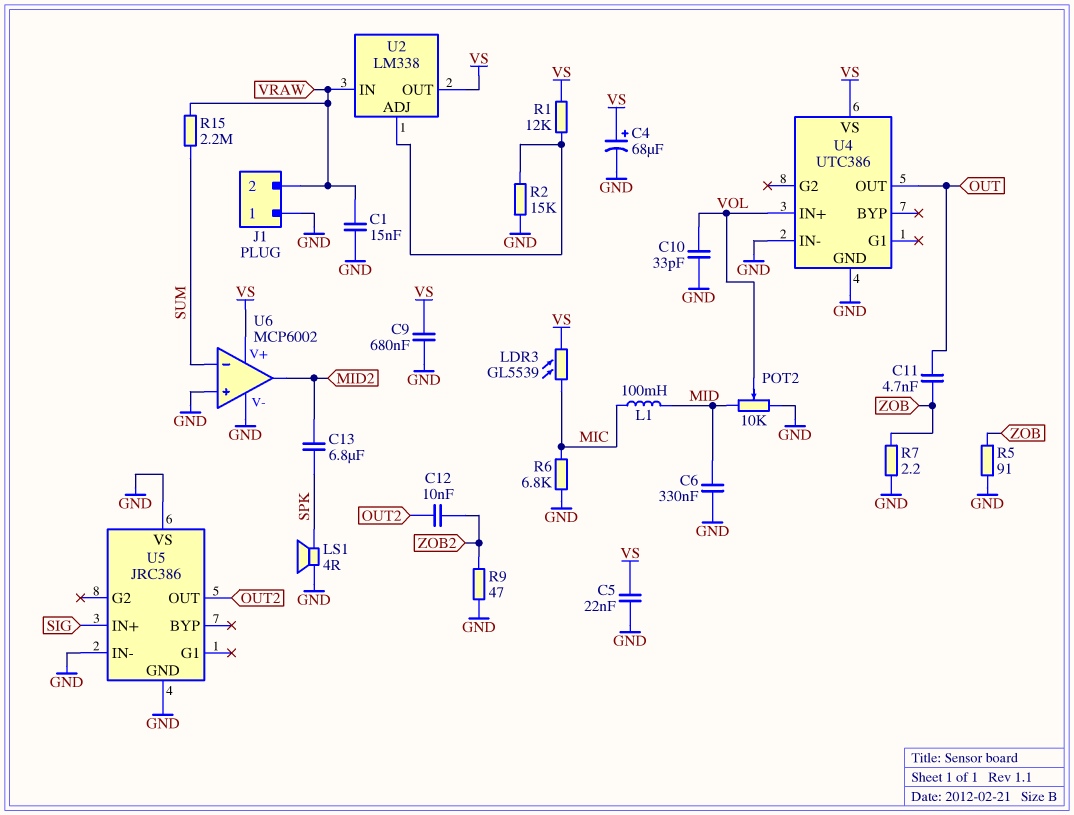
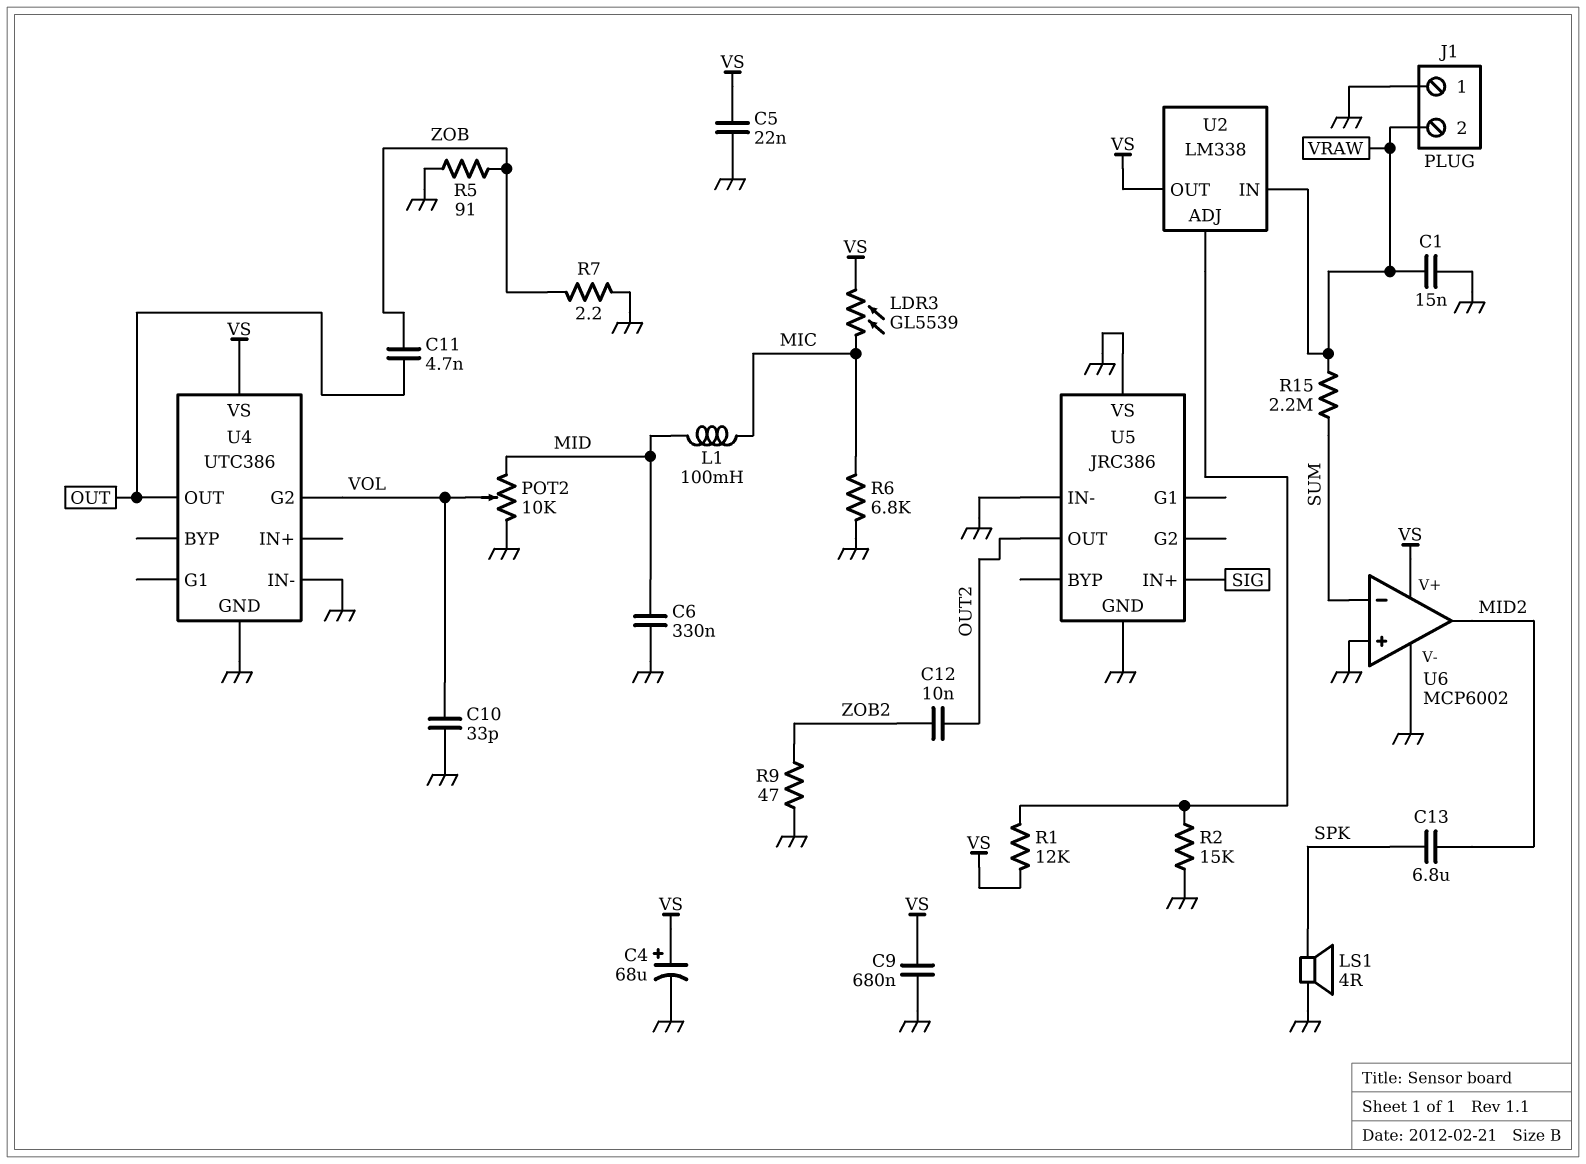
U4 pin G2: none -> VOL
U4 pin IN+: VOL -> none

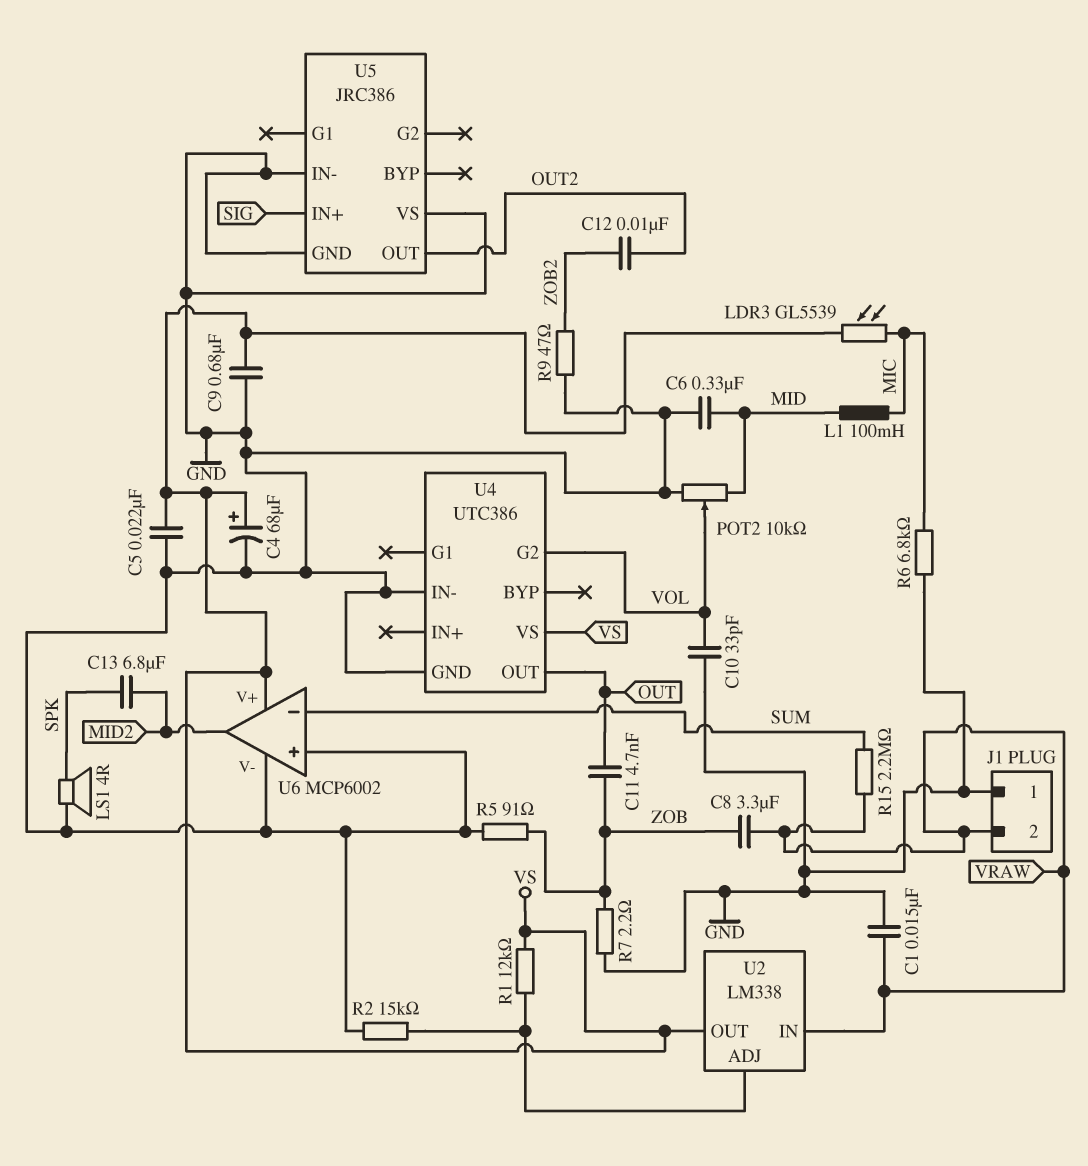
C8: none -> 3.3uF (VRAW, ZOB)

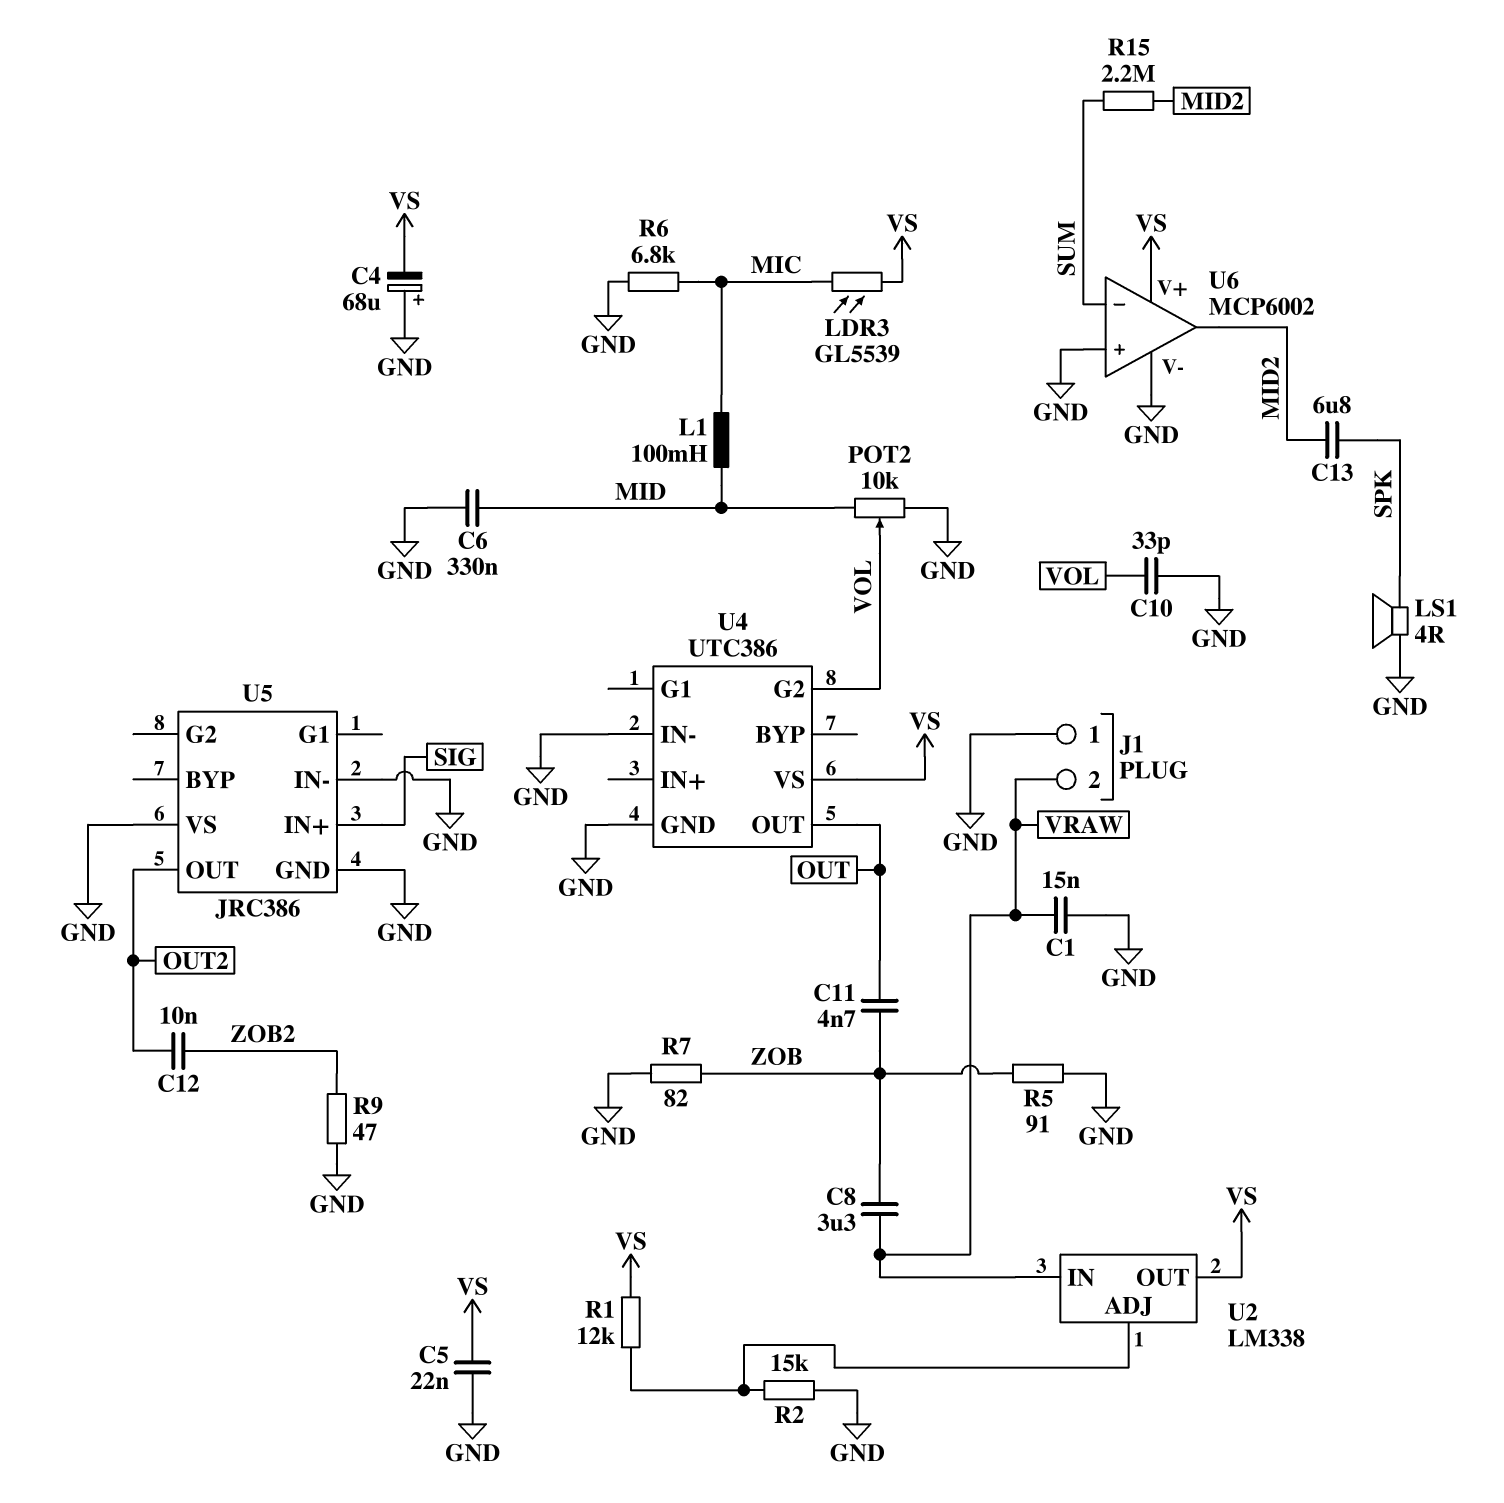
C4: 68uF (plus VS, minus GND) -> 68uF (plus GND, minus VS)
C9: 680nF (GND, VS) -> none
R7: 2.2 (GND, ZOB) -> 82 (GND, ZOB)
R15: 2.2M (SUM, VRAW) -> 2.2M (MID2, SUM)

